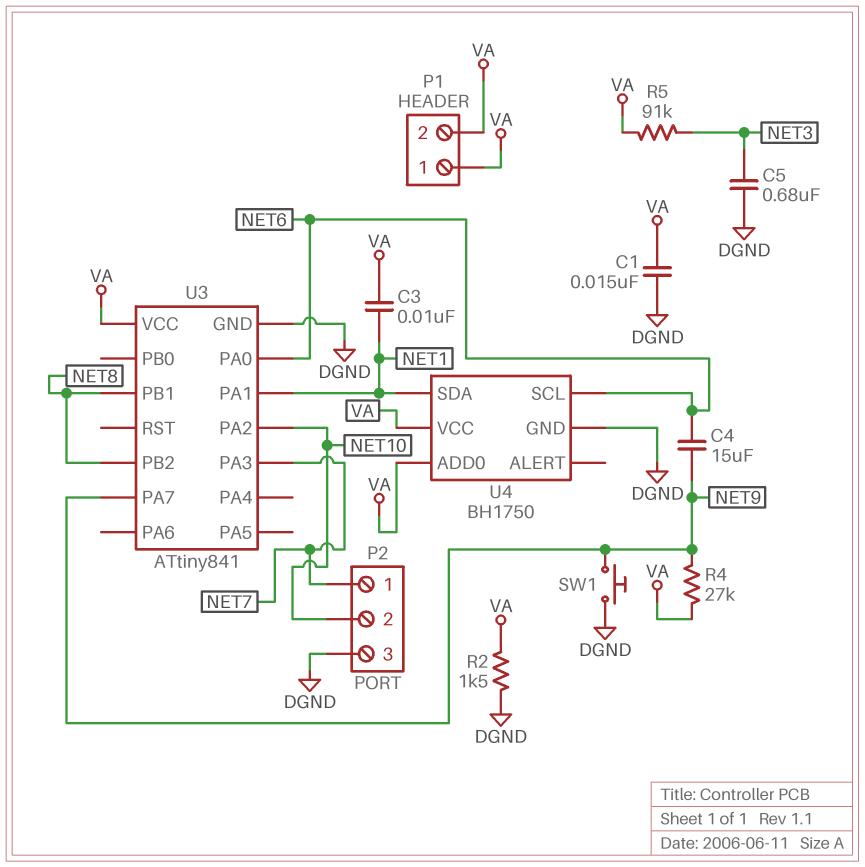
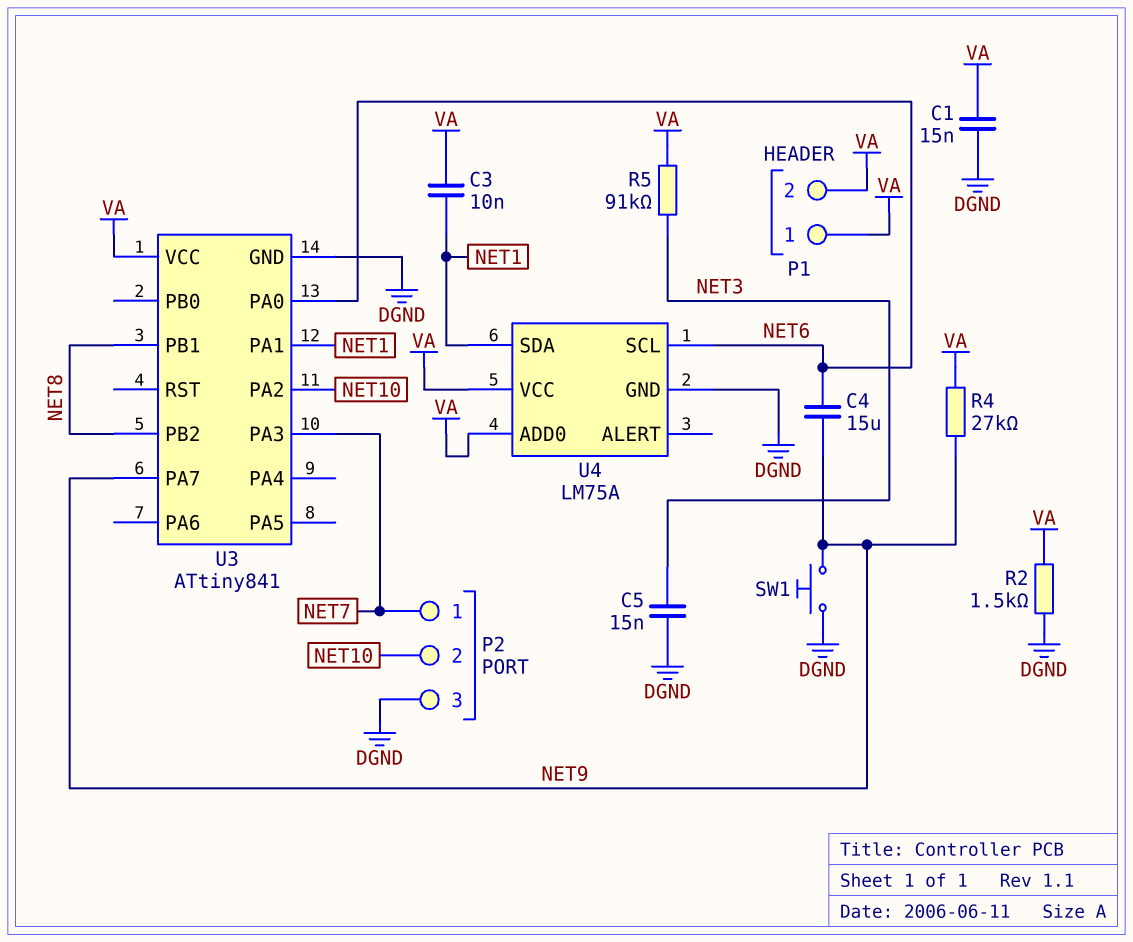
C5: 680nF (DGND, NET3) -> 15nF (DGND, NET3)
U4: BH1750 -> LM75A

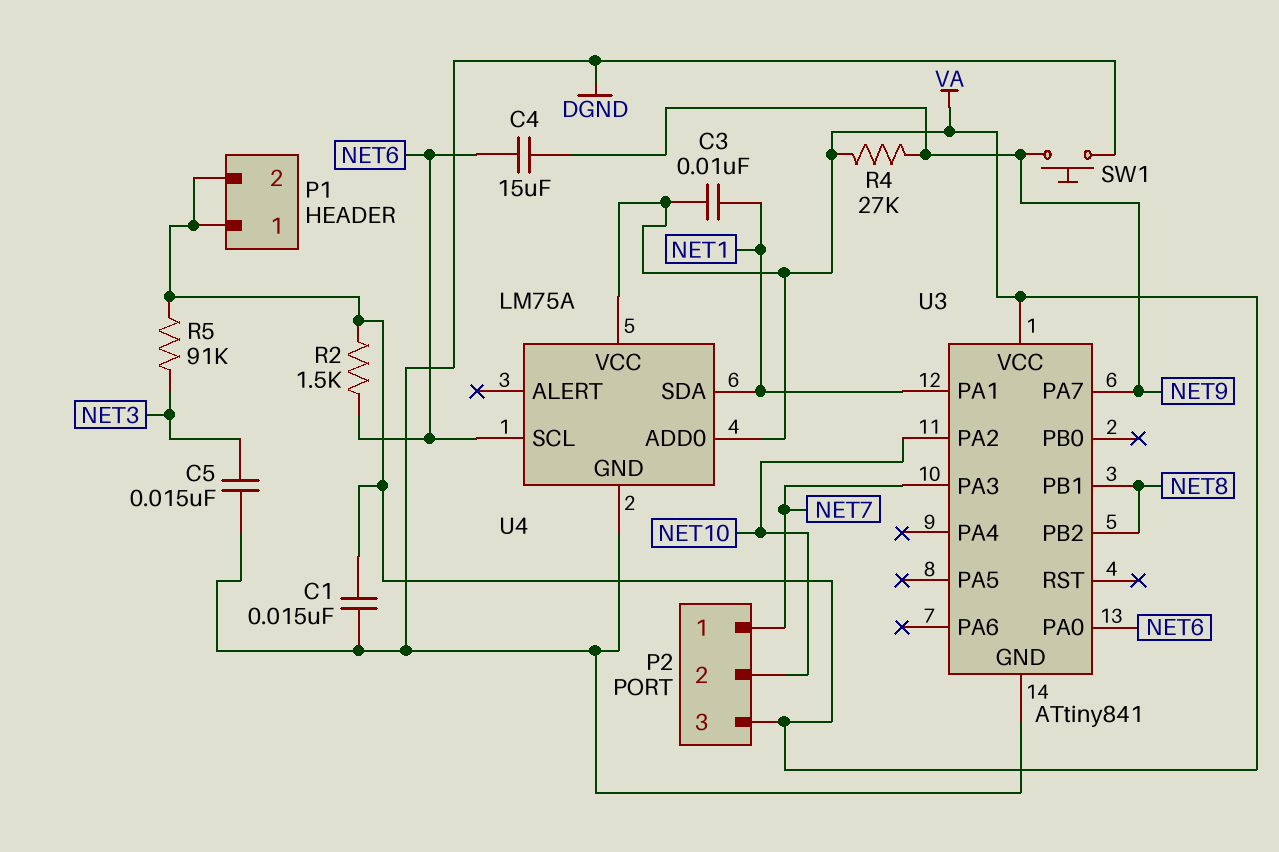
P2 pin 3: DGND -> VA
R2: 1.5k (DGND, VA) -> 1.5k (NET6, VA)

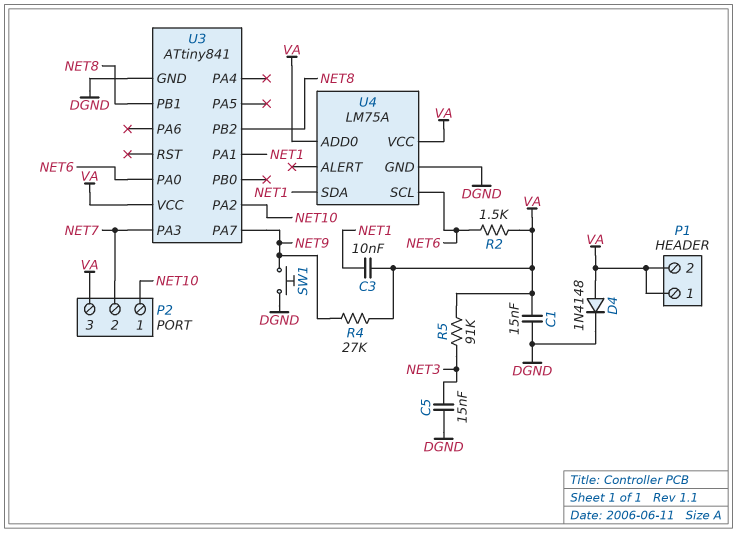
C4: 15uF (NET6, NET9) -> none
D4: none -> diode 1N4148 (A VA, K DGND)
P2 pin 1: NET7 -> NET10
P2 pin 2: NET10 -> NET7

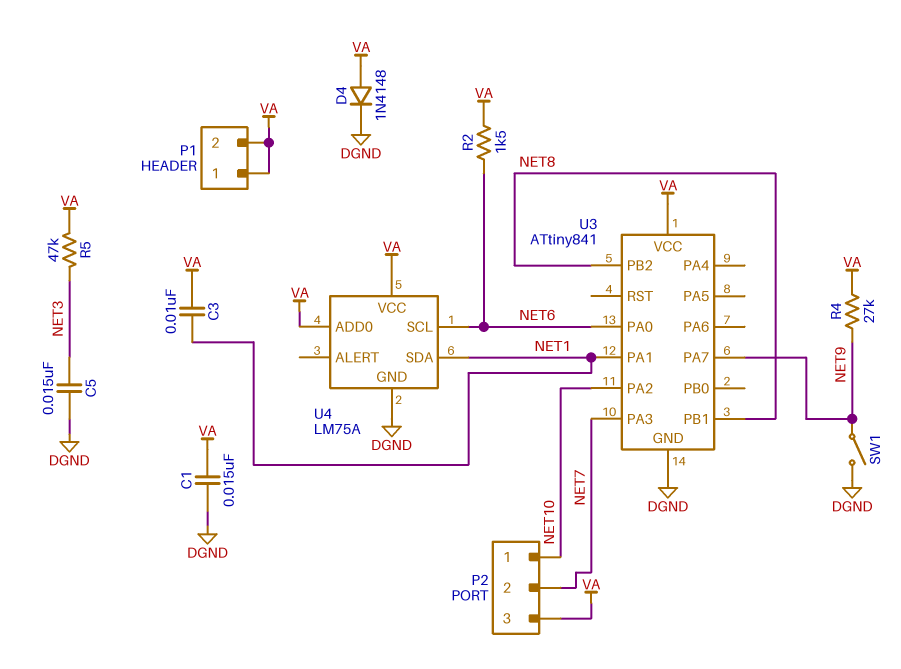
R5: 91k (NET3, VA) -> 47k (NET3, VA)
SW1: button (DGND, NET9) -> switch (DGND, NET9)

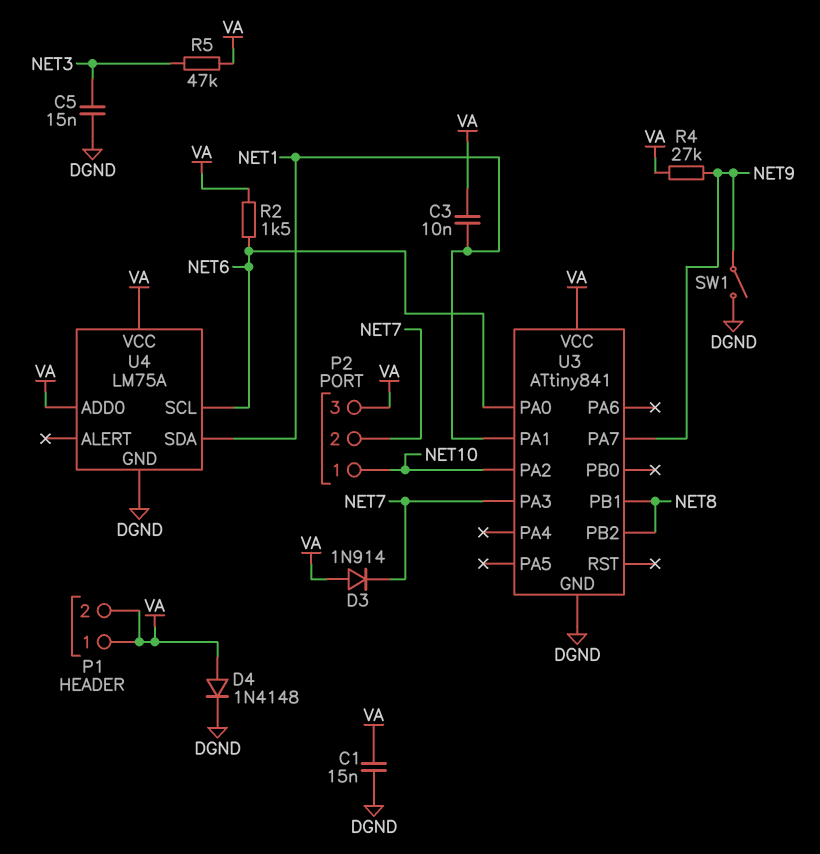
D3: none -> diode 1N914 (A VA, K NET7)

